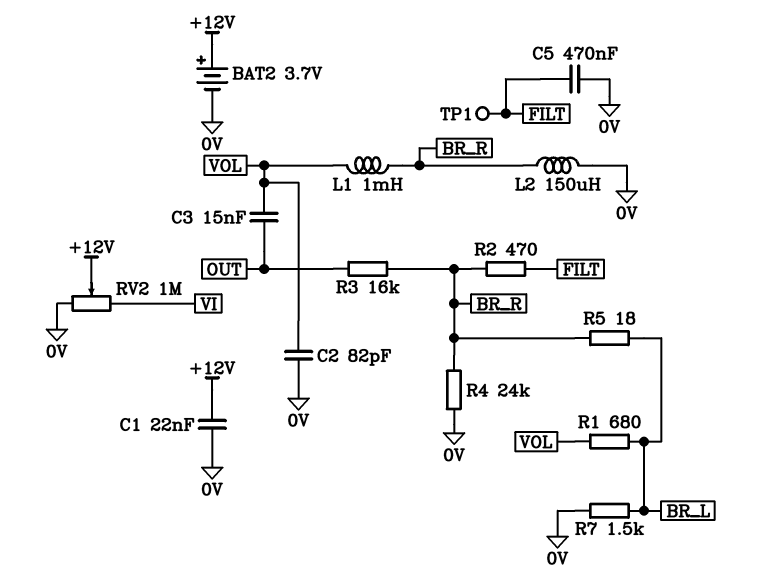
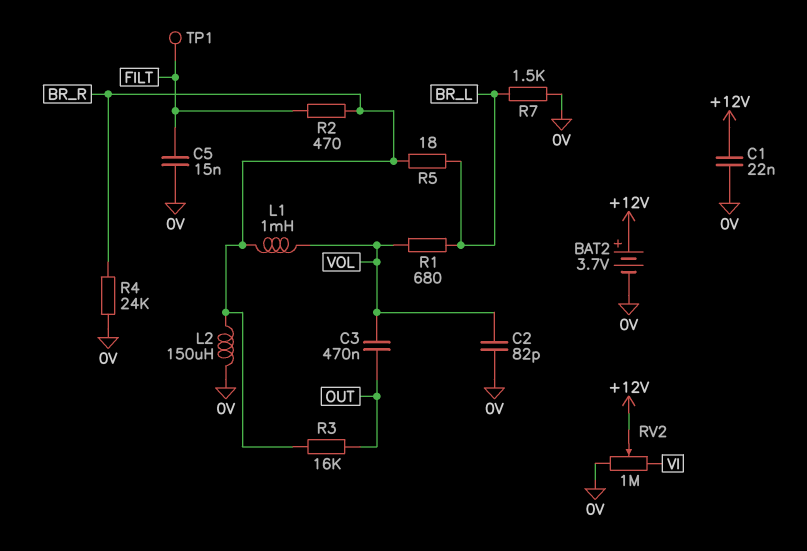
C3: 15nF (OUT, VOL) -> 470nF (OUT, VOL)
C5: 470nF (0V, FILT) -> 15nF (0V, FILT)

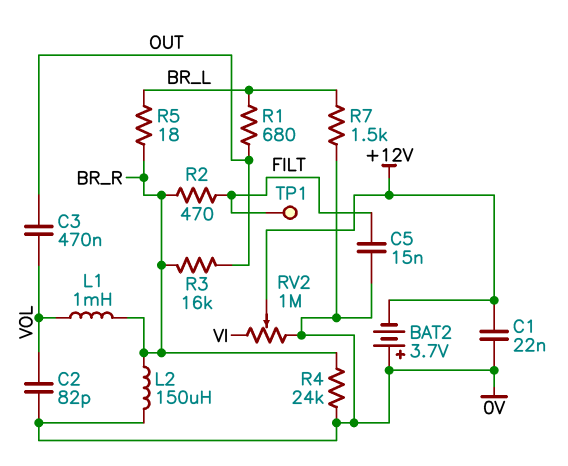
BAT2: 3.7V (plus +12V, minus 0V) -> 3.7V (plus 0V, minus +12V)
R1: 680 (BR_L, VOL) -> 680 (BR_L, OUT)

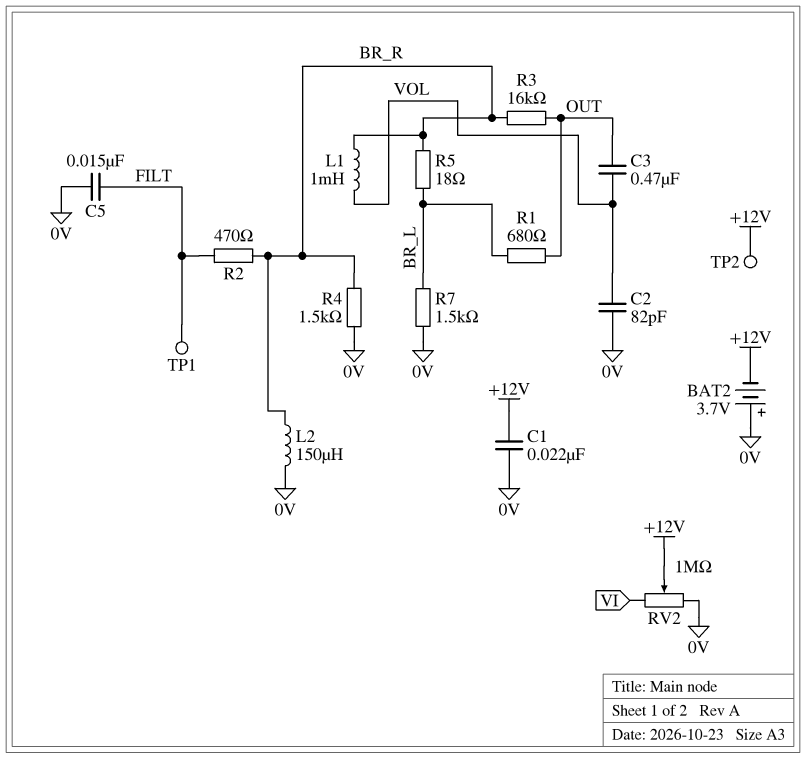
R4: 24k (0V, BR_R) -> 1.5k (0V, BR_R)
TP2: none -> test point (+12V)

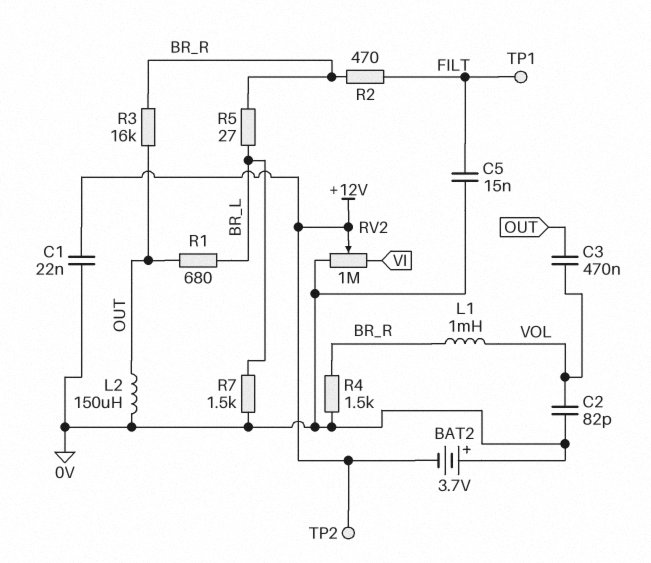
L2: 150uH (0V, BR_R) -> 150uH (0V, OUT)
R5: 18 (BR_L, BR_R) -> 27 (BR_L, BR_R)

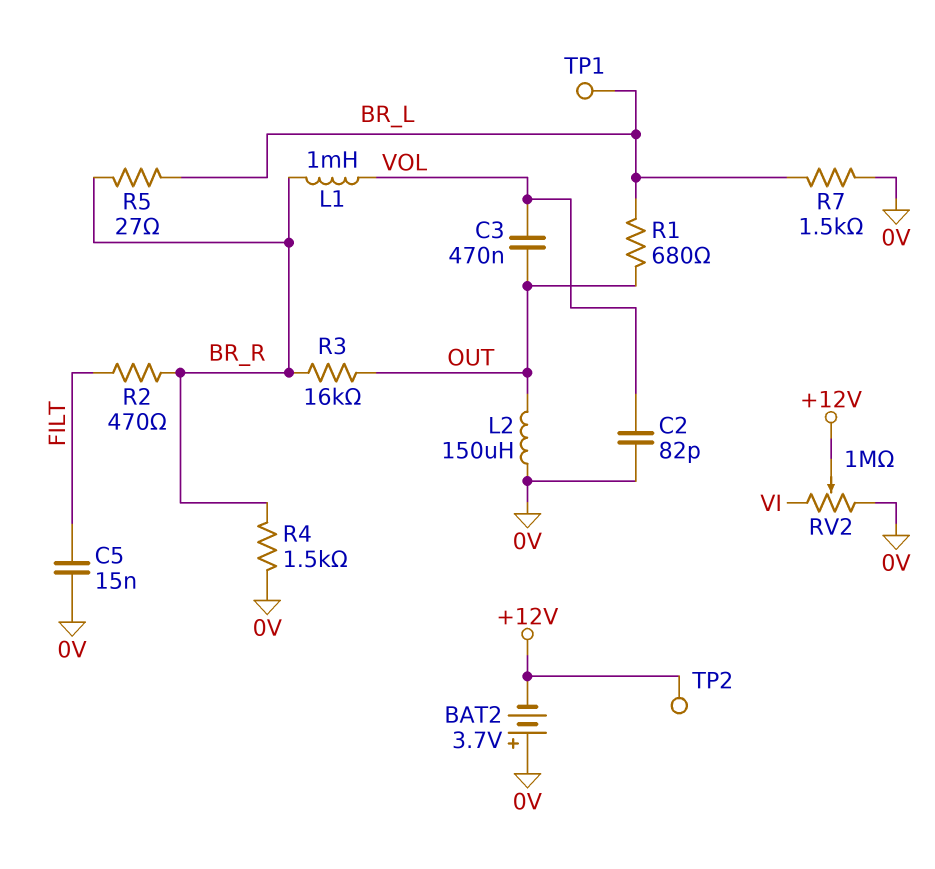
C1: 22nF (+12V, 0V) -> none
TP1: test point (FILT) -> test point (BR_L)

